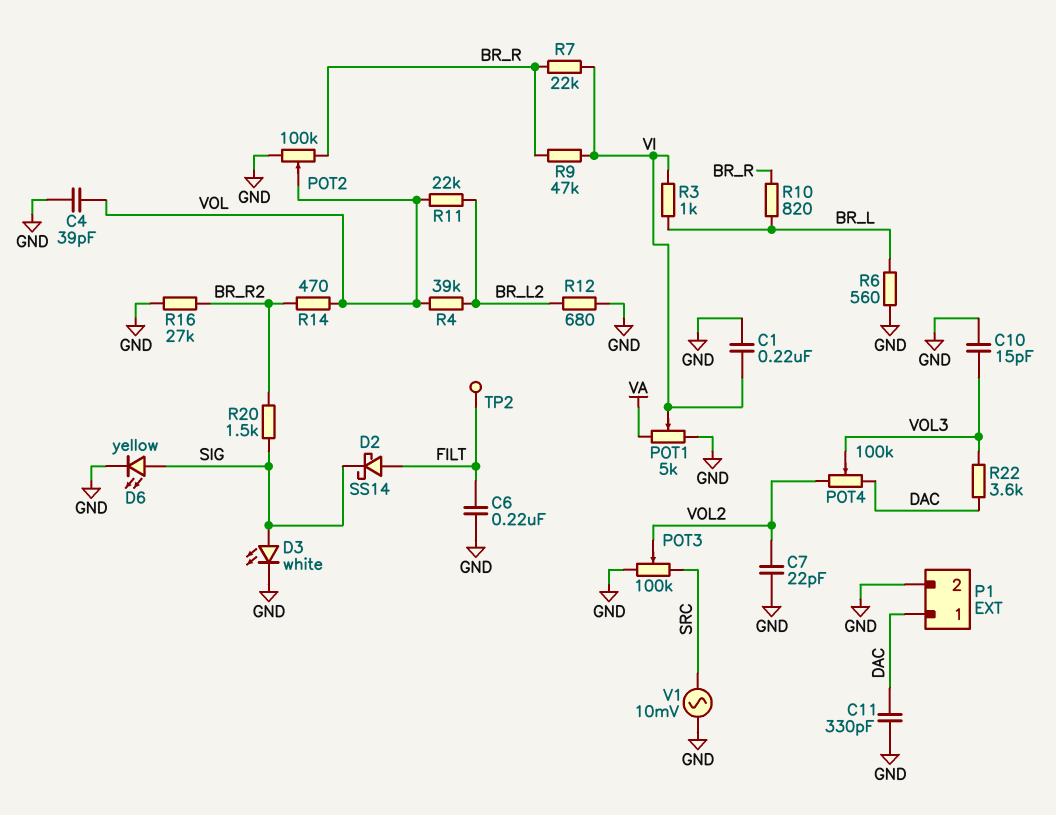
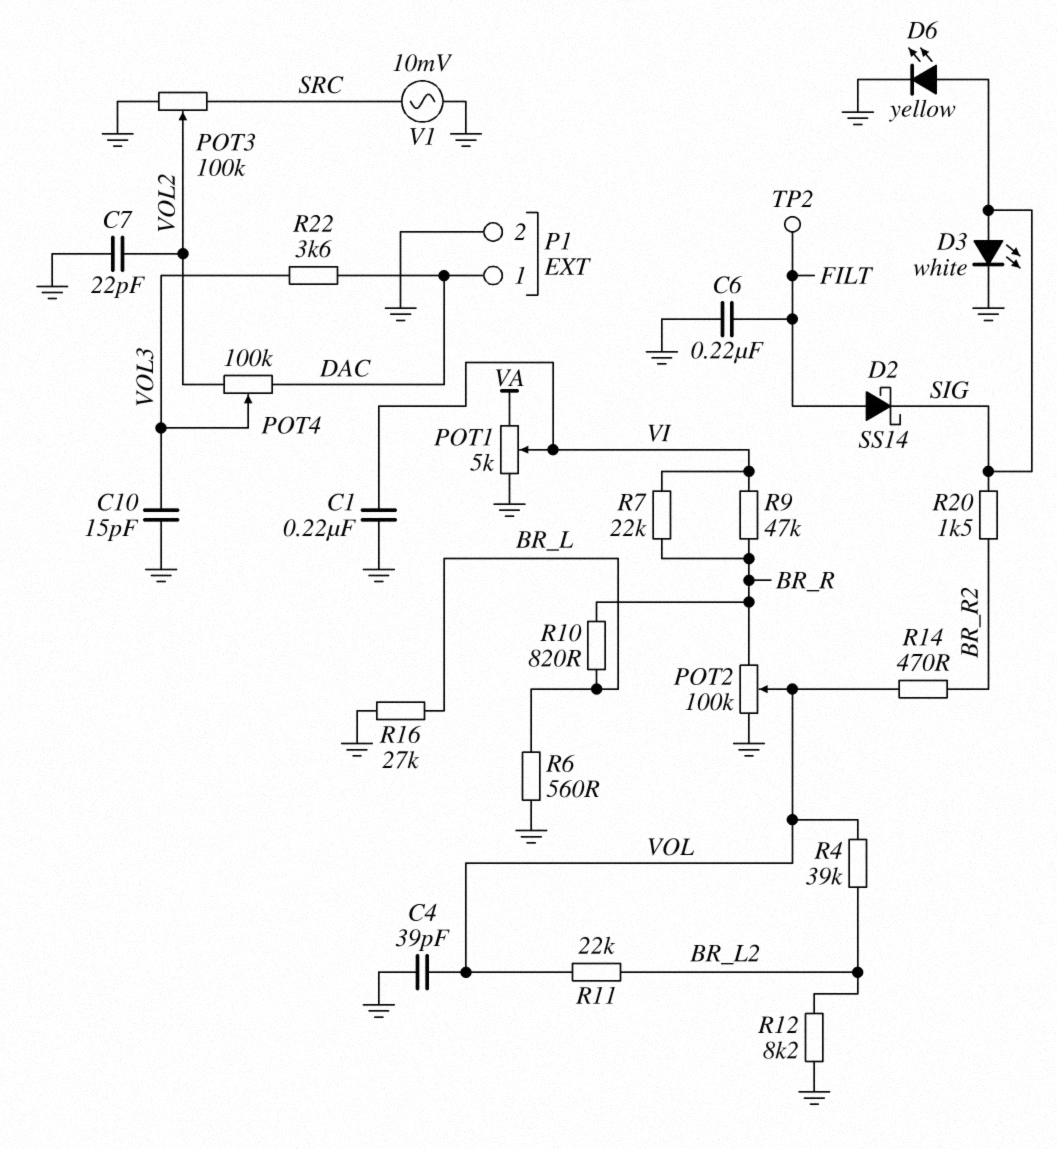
C11: 330pF (DAC, GND) -> none
R3: 1k (BR_L, VI) -> none
R12: 680 (BR_L2, GND) -> 8.2k (BR_L2, GND)
R16: 27k (BR_R2, GND) -> 27k (BR_L, GND)

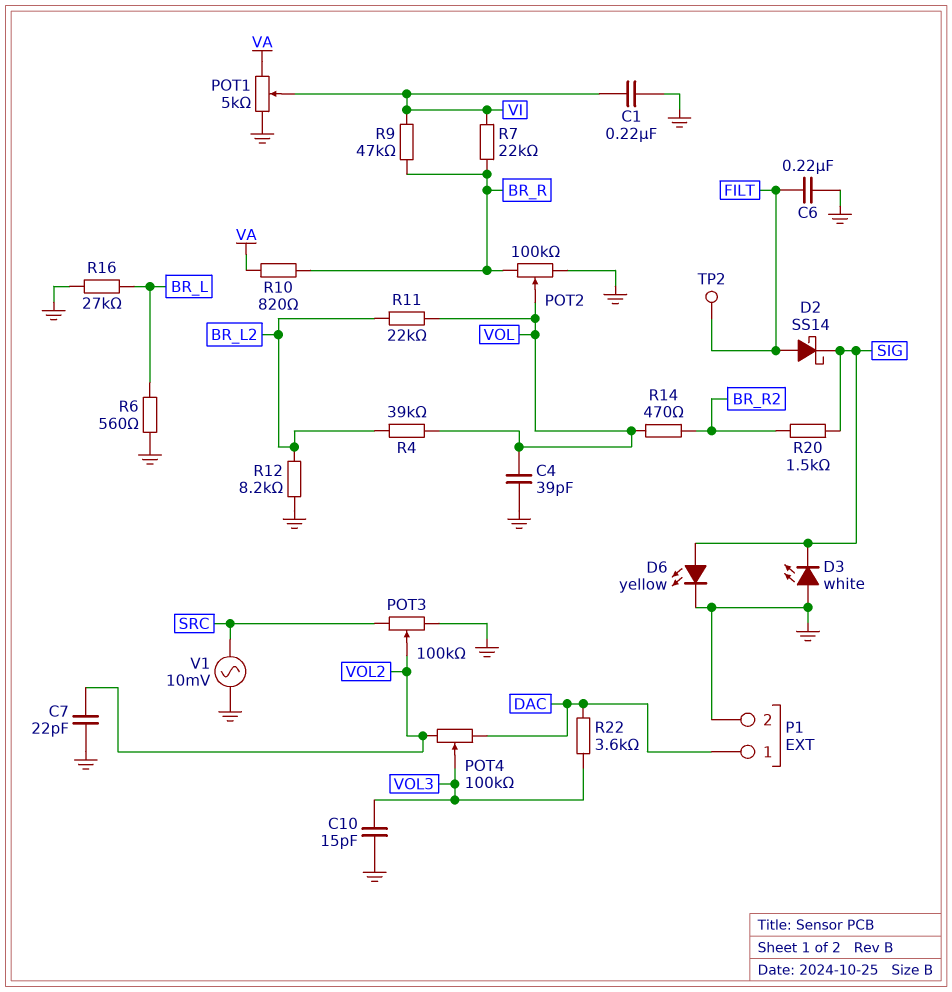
D3: LED white (A SIG, K GND) -> LED white (A GND, K SIG)
R10: 820 (BR_L, BR_R) -> 820 (BR_R, VA)

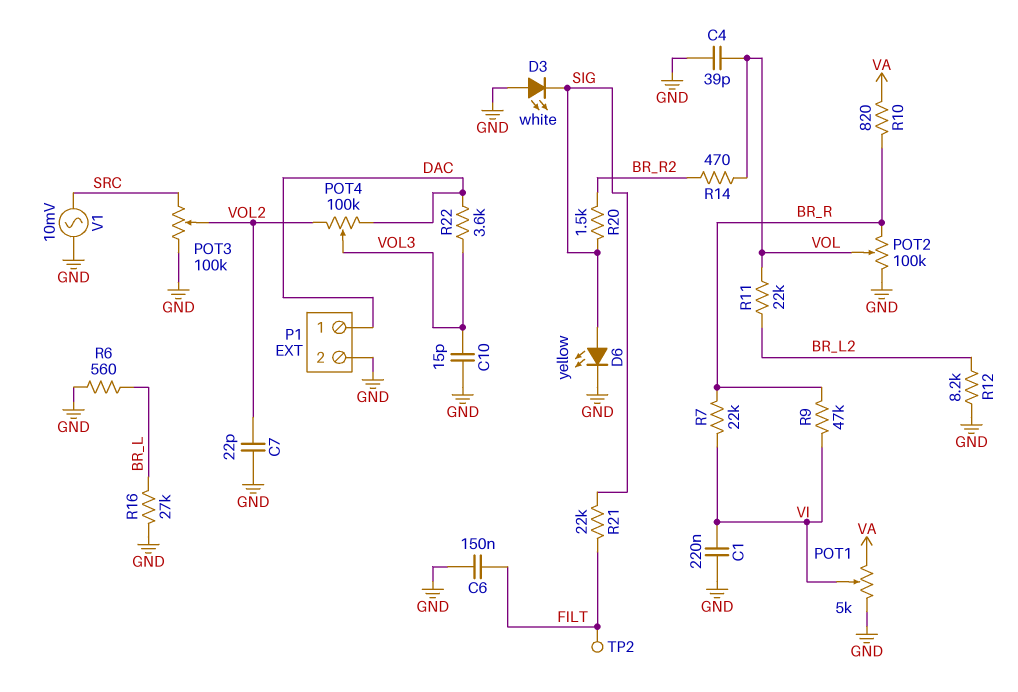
C6: 220nF (FILT, GND) -> 150nF (FILT, GND)
D2: schottky SS14 (A FILT, K SIG) -> none
R4: 39k (BR_L2, VOL) -> none
R21: none -> 22k (FILT, SIG)

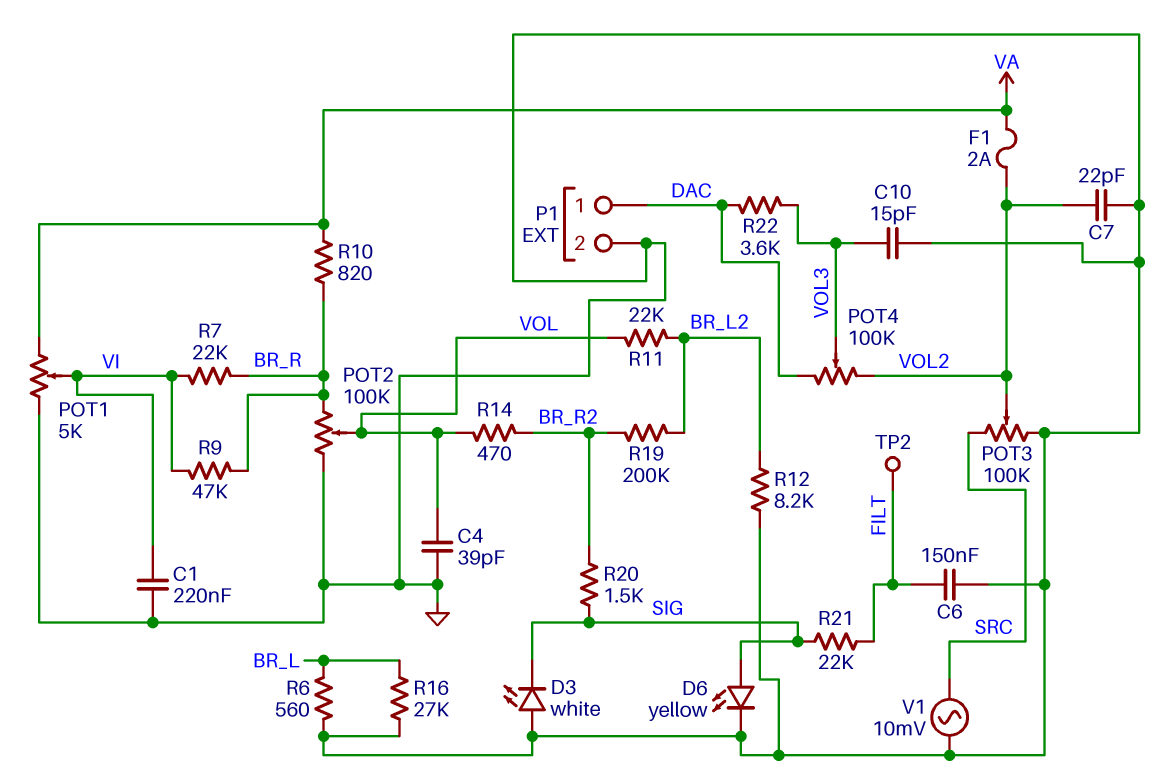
F1: none -> 2A (VA, VOL2)
R19: none -> 200k (BR_L2, BR_R2)

